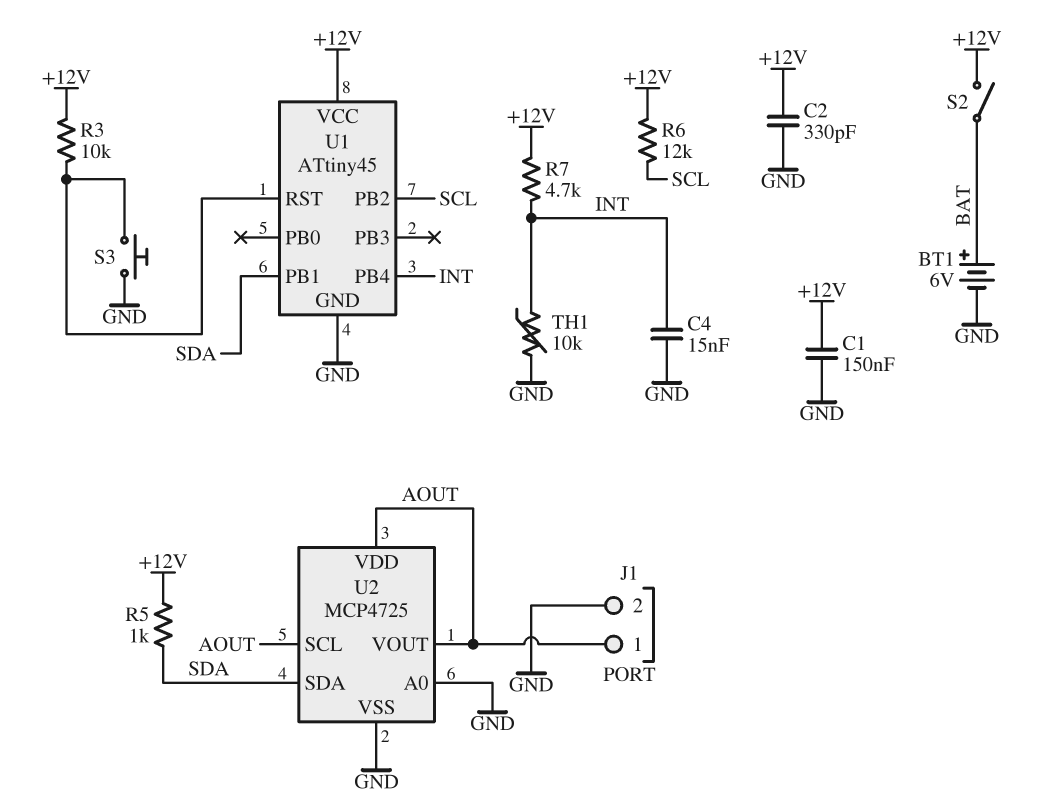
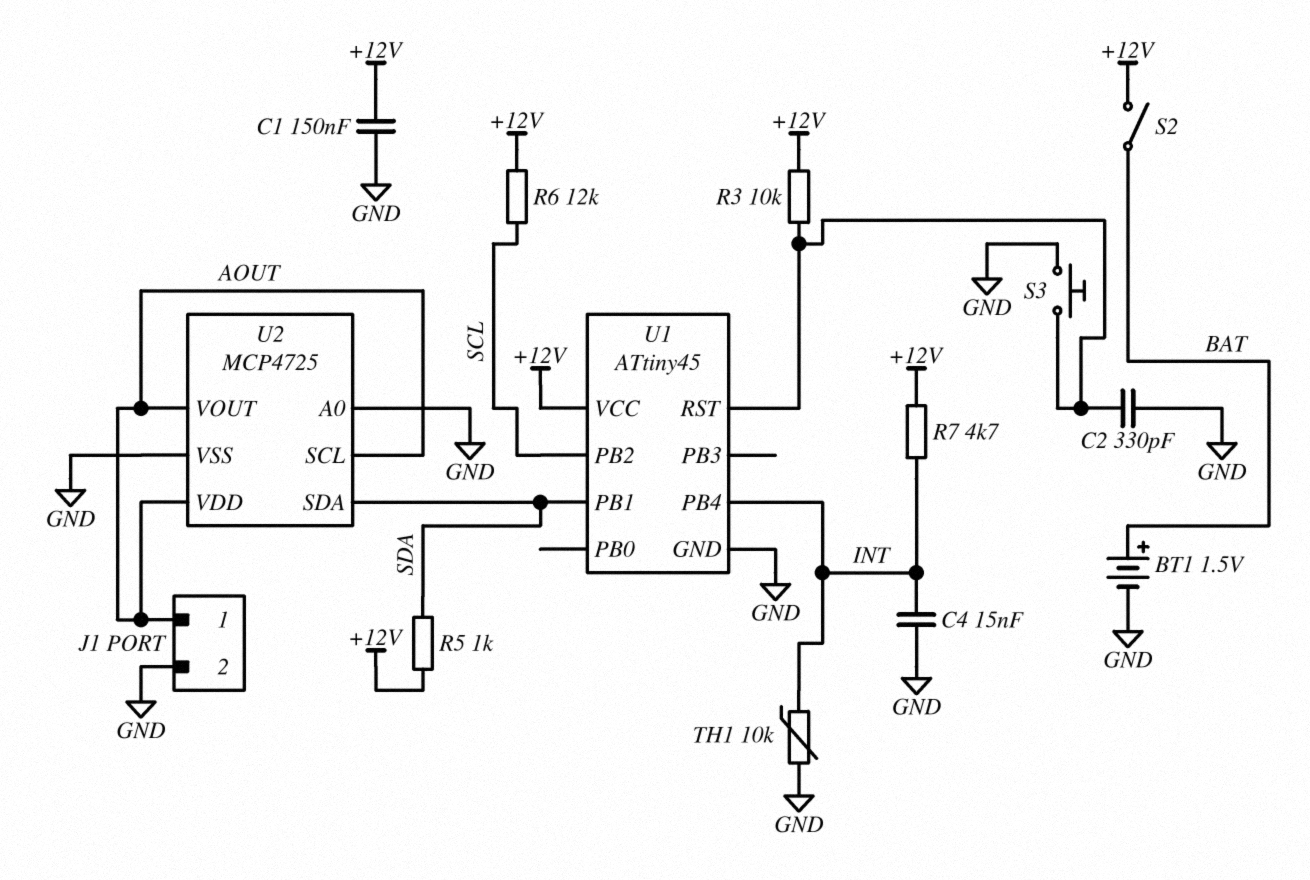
BT1: 6V (plus BAT, minus GND) -> 1.5V (plus BAT, minus GND)
C2: 330pF (+12V, GND) -> 330pF (GND, U1/RST)

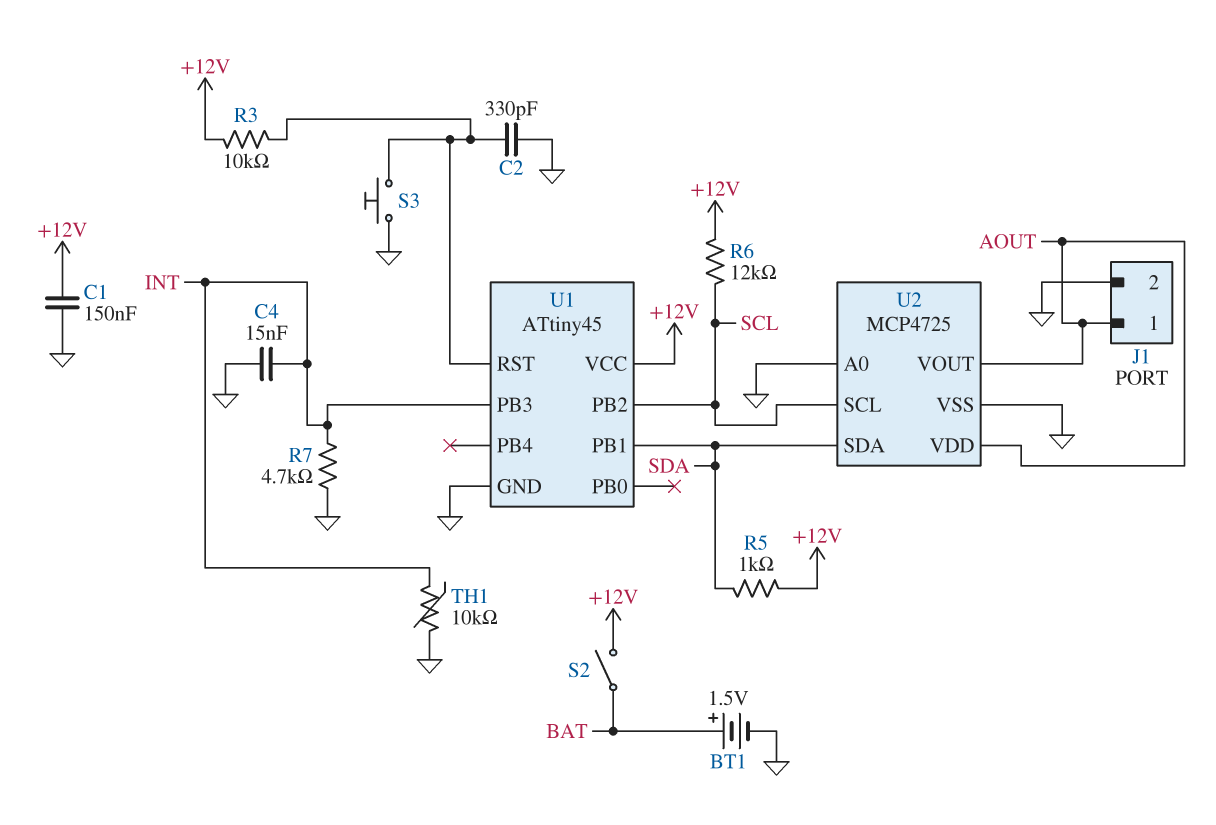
R7: 4.7k (+12V, INT) -> 4.7k (GND, INT)
U1 pin PB3: none -> INT
U1 pin PB4: INT -> none
U2 pin SCL: AOUT -> SCL

